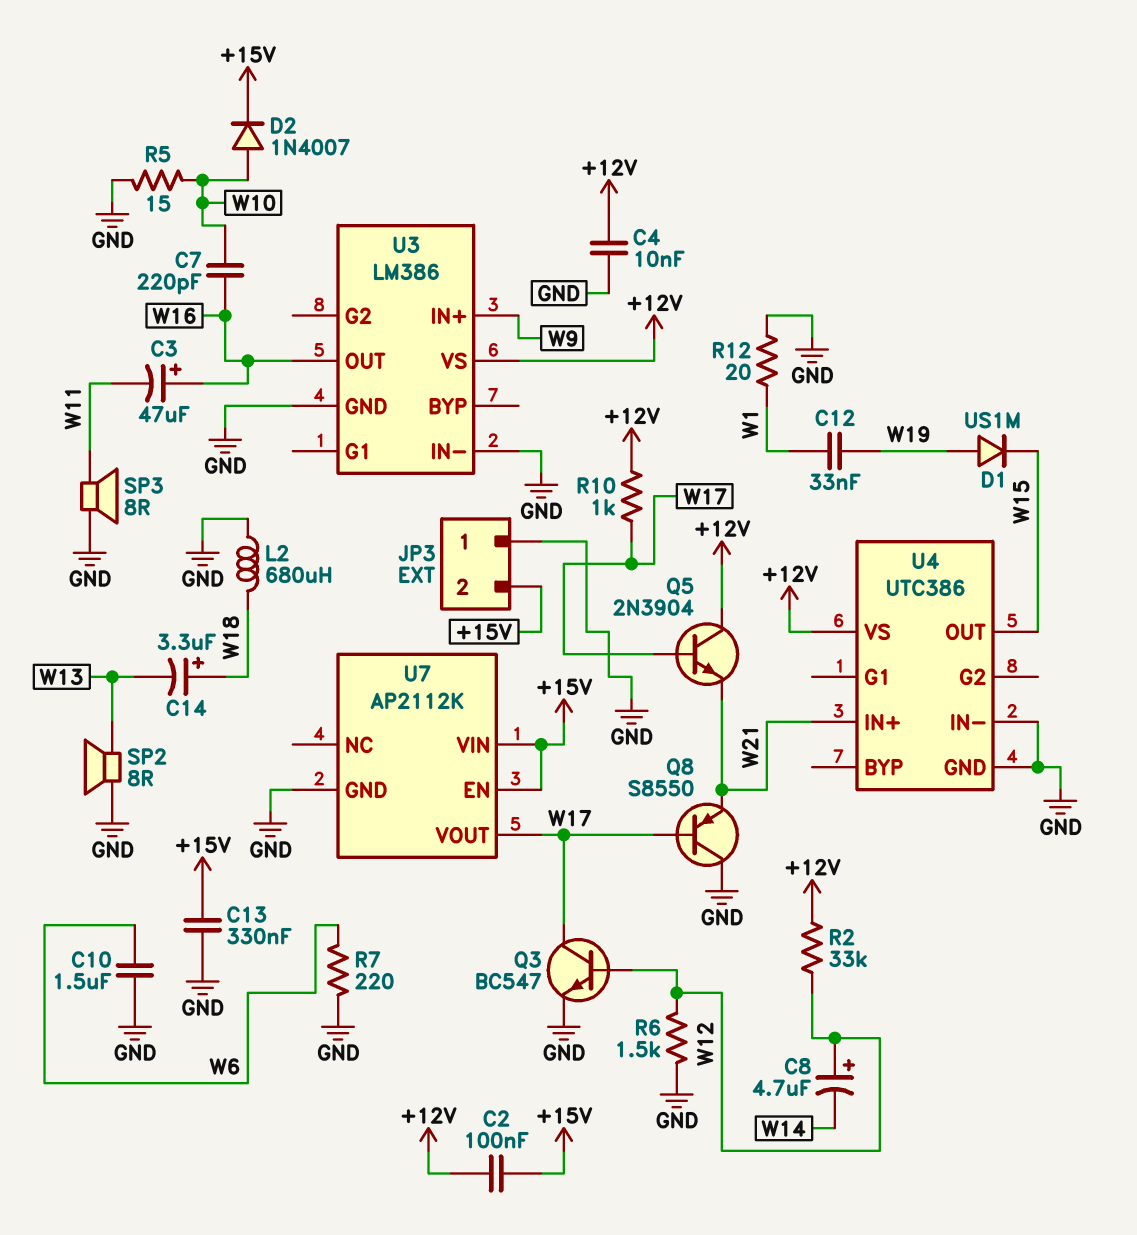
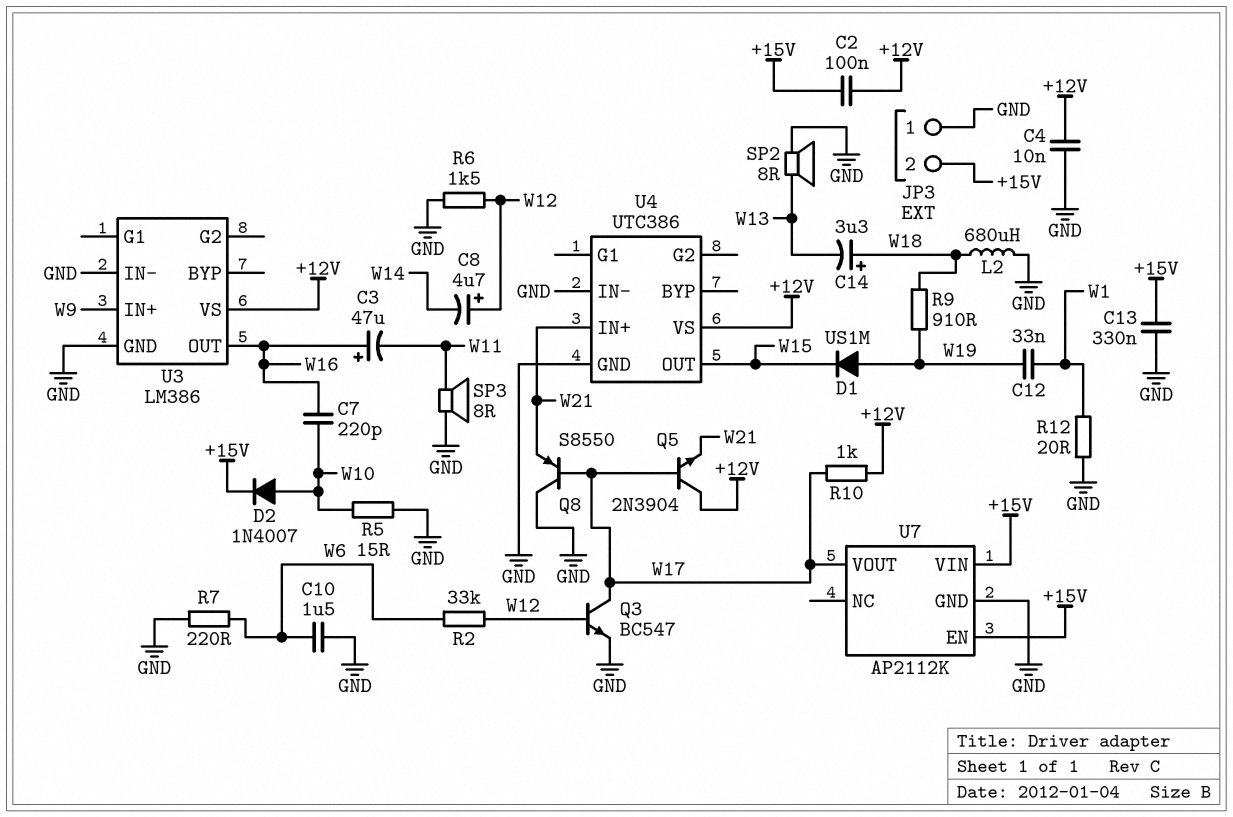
R2: 33k (+12V, W12) -> 33k (W6, W12)
R9: none -> 910 (W18, W19)

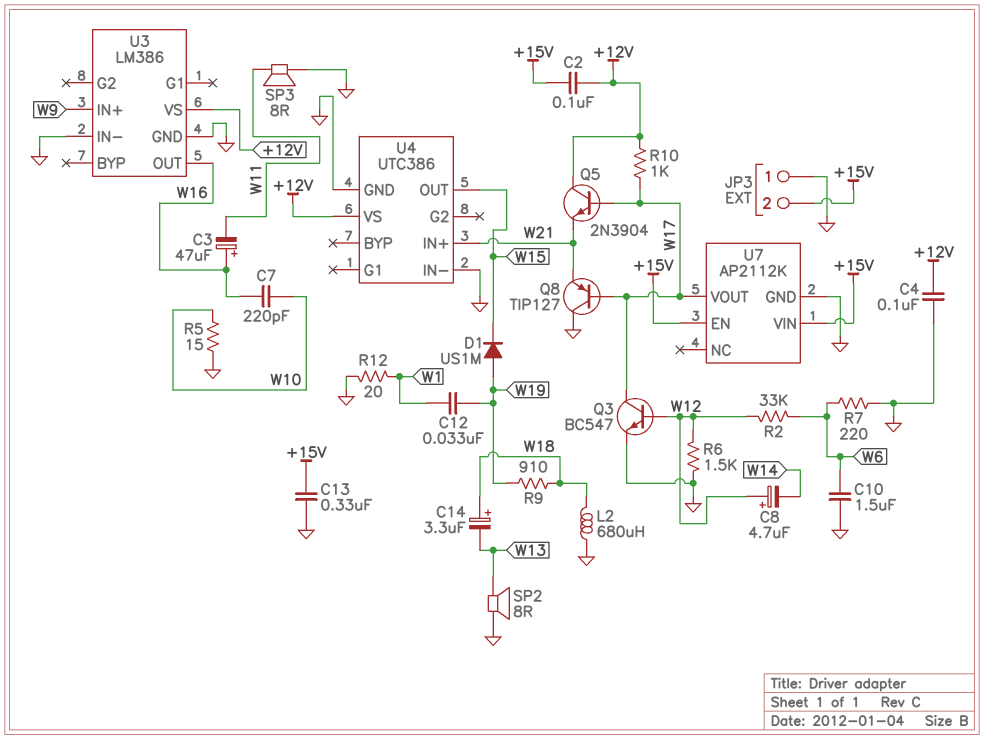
C4: 10nF (+12V, GND) -> 100nF (+12V, GND)
D2: diode 1N4007 (A W10, K +15V) -> none
Q8: PNP S8550 (B W17, C GND, E W21) -> PNP TIP127 (B W17, C GND, E W21)

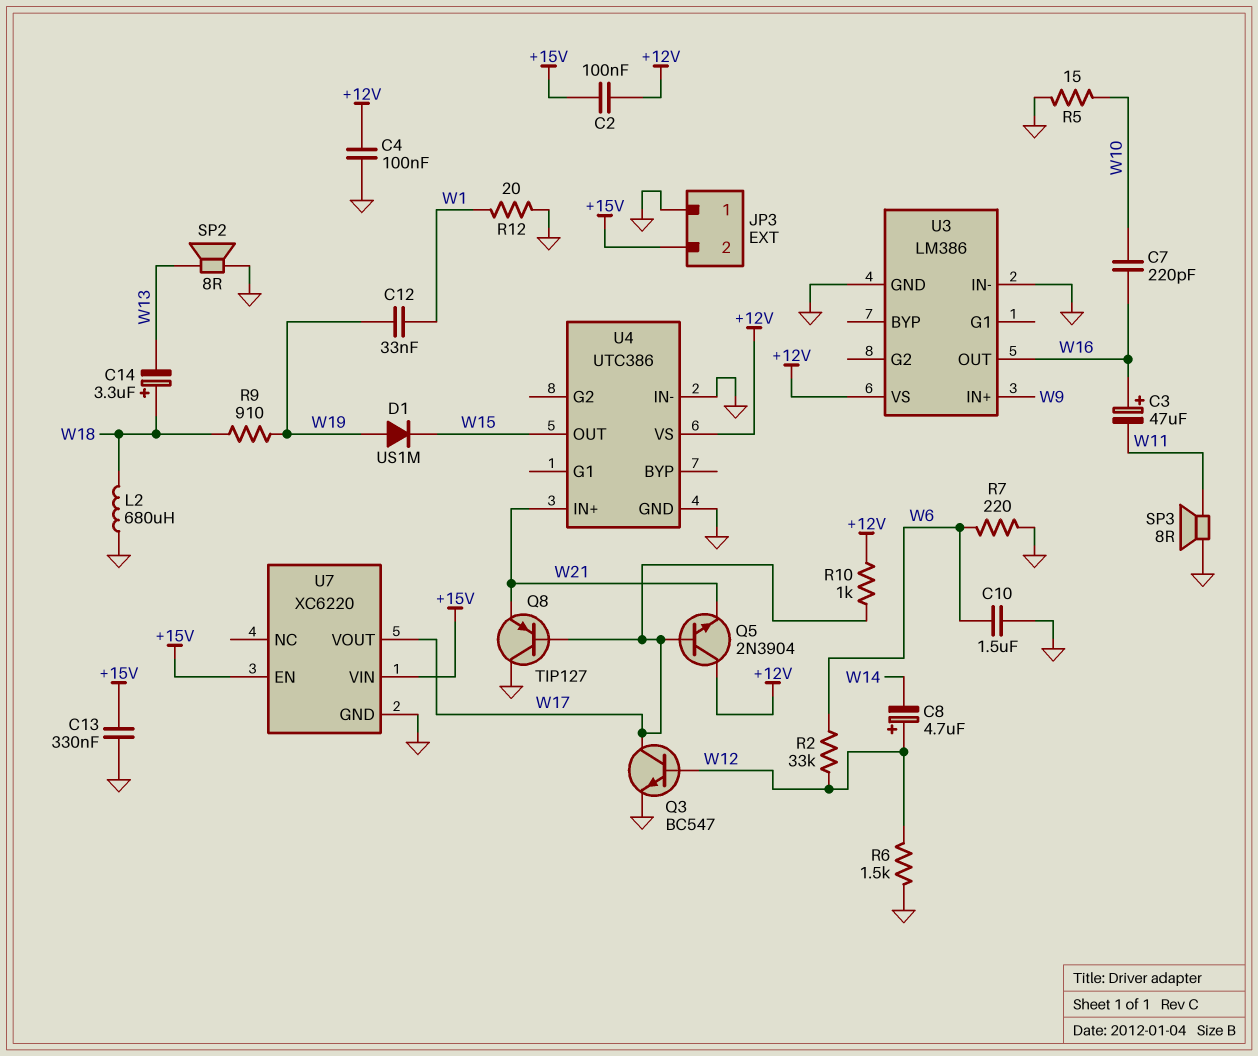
U7: AP2112K -> XC6220

